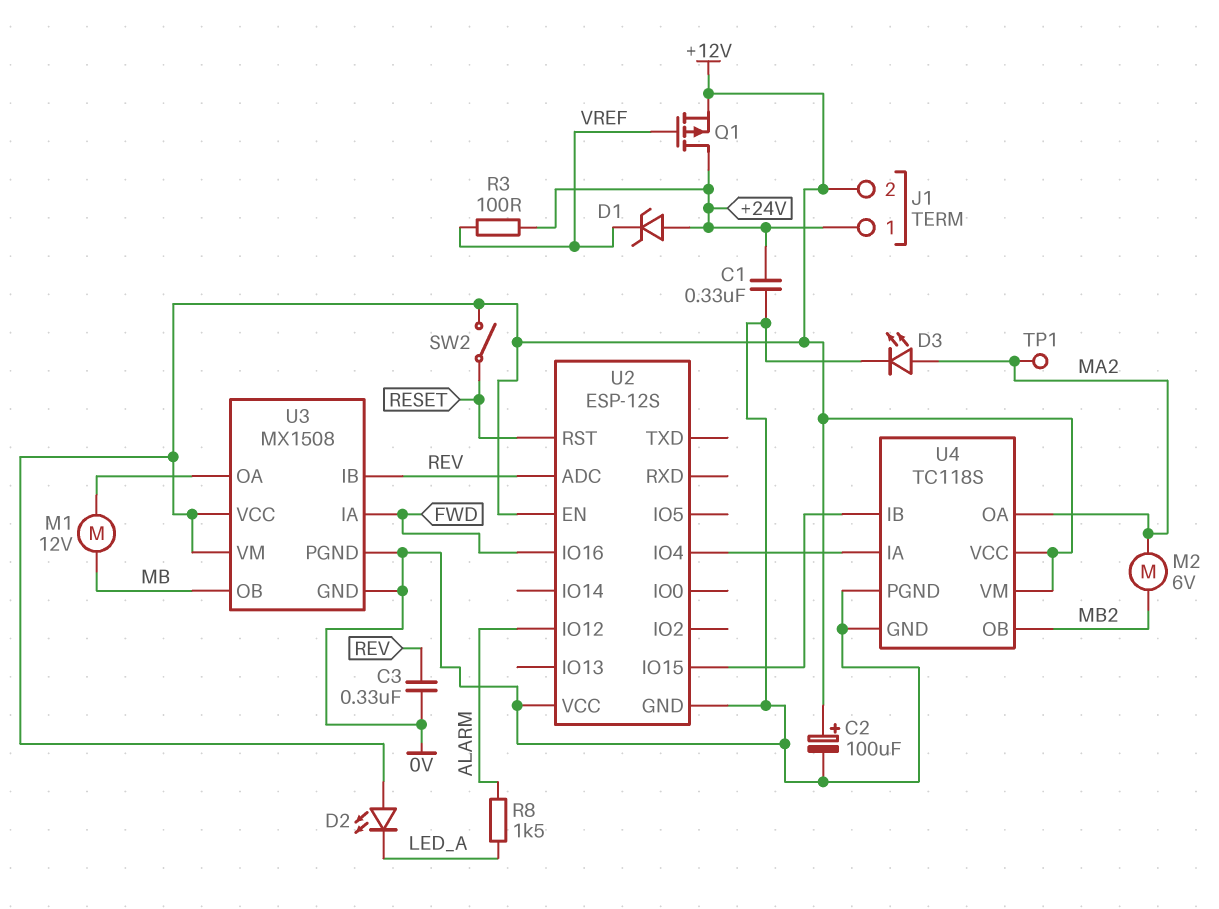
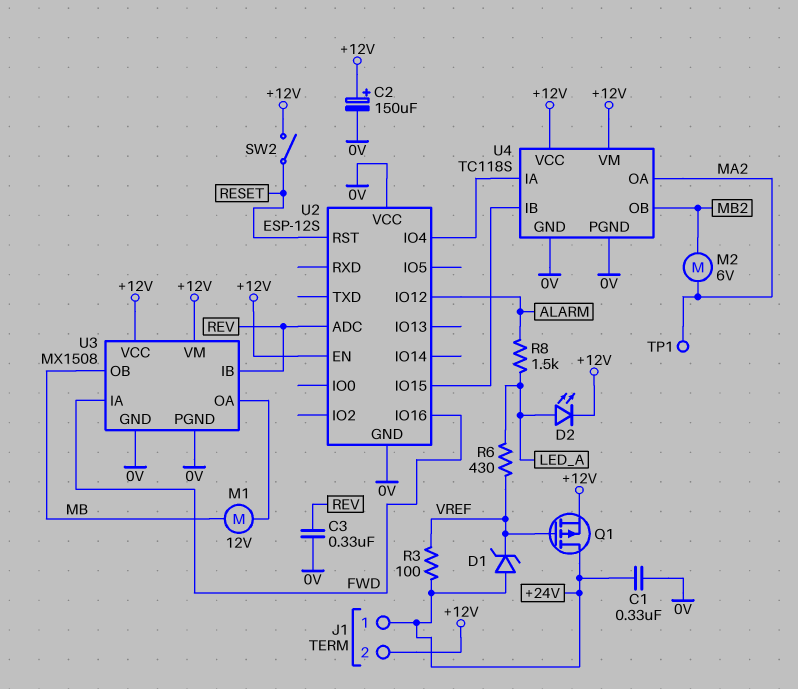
C2: 100uF (plus +12V, minus 0V) -> 150uF (plus +12V, minus 0V)
D2: LED (A +12V, K LED_A) -> LED (A LED_A, K +12V)
D3: LED (A MA2, K 0V) -> none
R6: none -> 430 (LED_A, VREF)

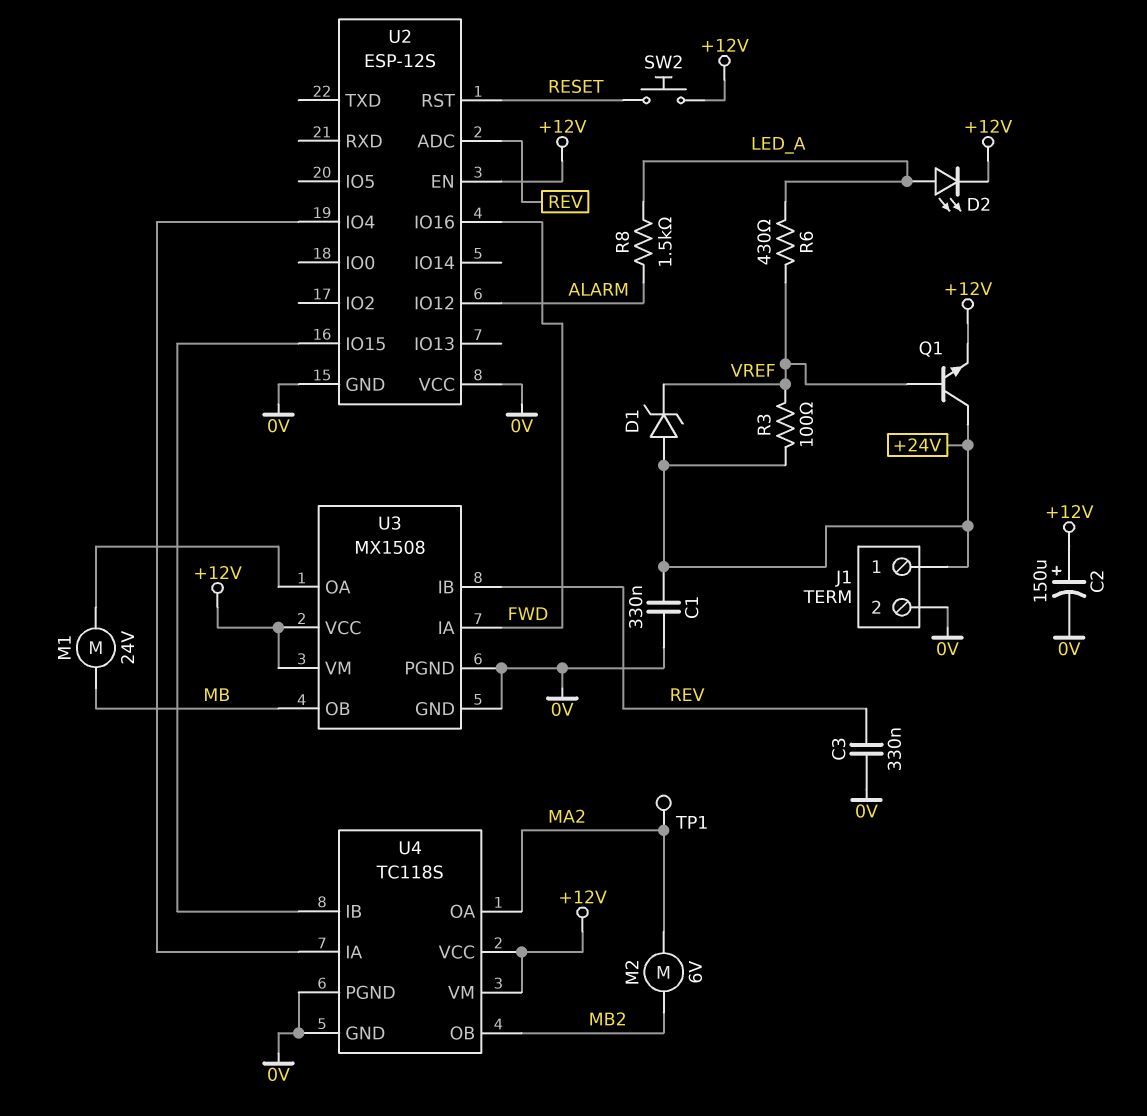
J1 pin 2: +12V -> 0V
M1: motor 12V (MB, U3/OA) -> motor 24V (MB, U3/OA)
Q1: PMOS (G VREF, D +24V, S +12V) -> NPN (B VREF, C +24V, E +12V)
SW2: switch (+12V, RESET) -> button (+12V, RESET)

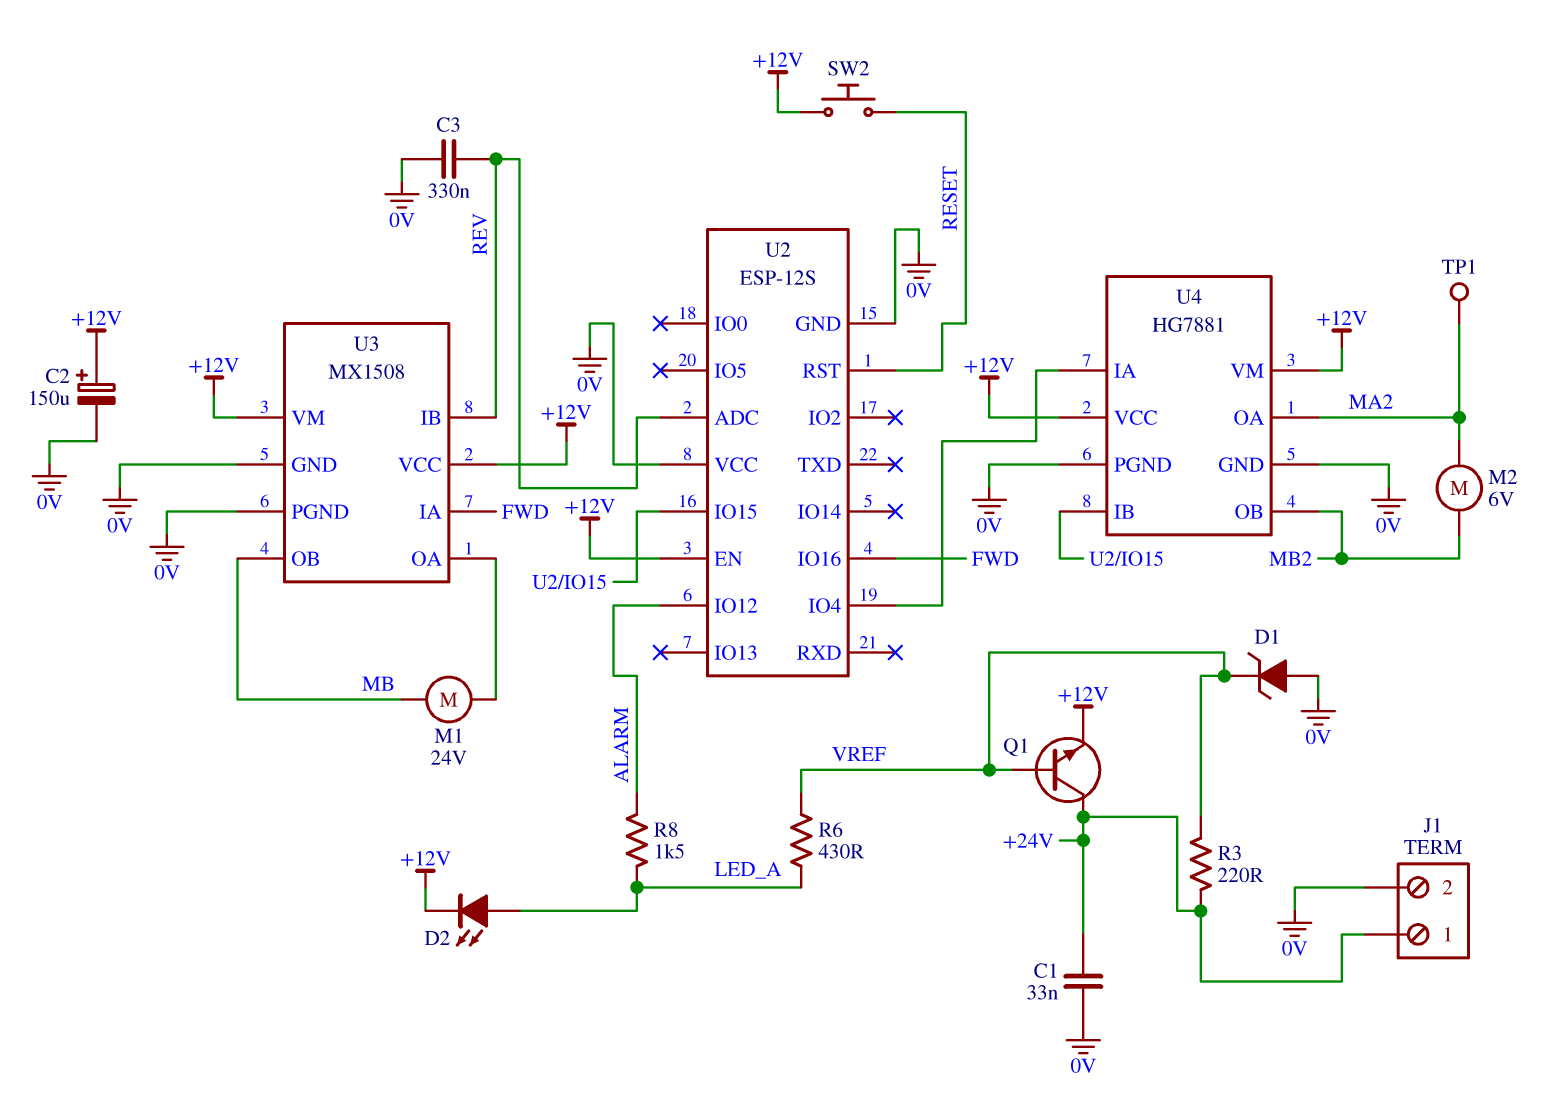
C1: 330nF (+24V, 0V) -> 33nF (+24V, 0V)
D1: zener (A +24V, K VREF) -> zener (A 0V, K VREF)
R3: 100 (+24V, VREF) -> 220 (+24V, VREF)
U4: TC118S -> HG7881

